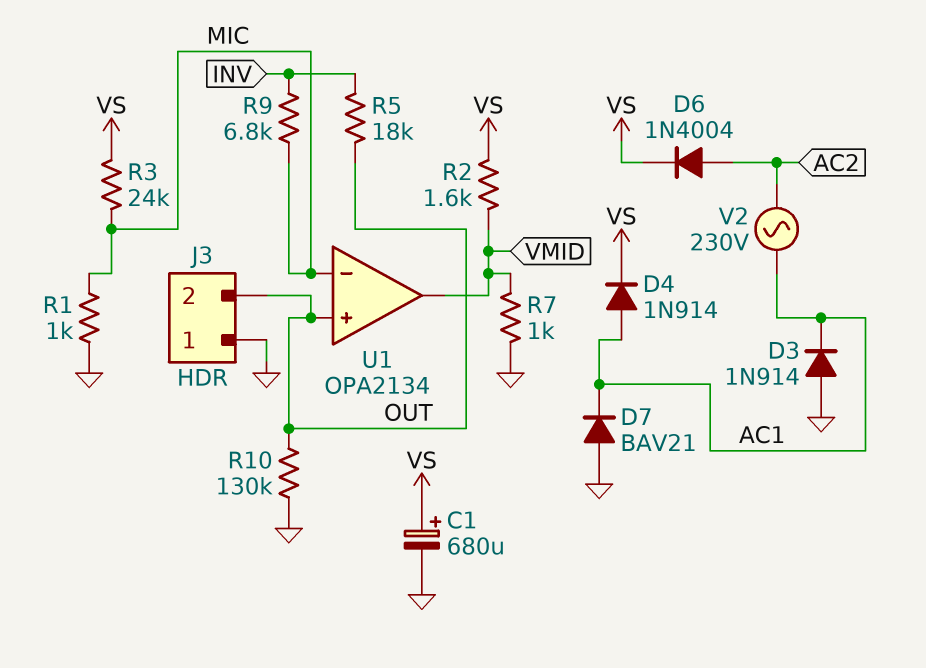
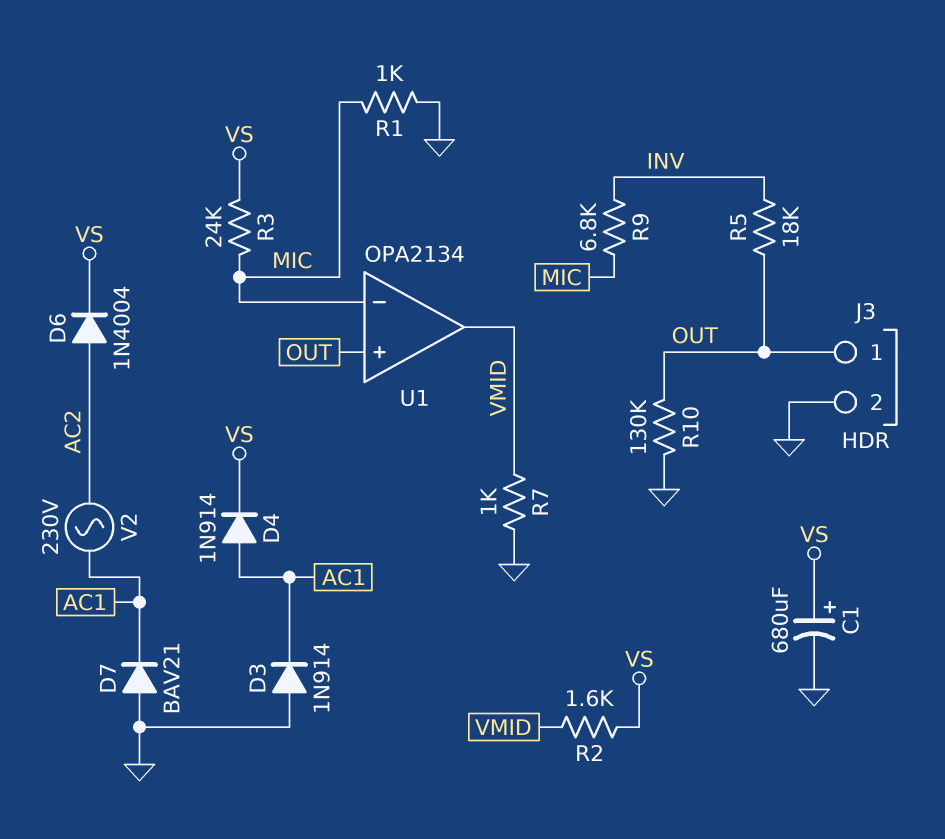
J3 pin 1: GND -> OUT
J3 pin 2: OUT -> GND

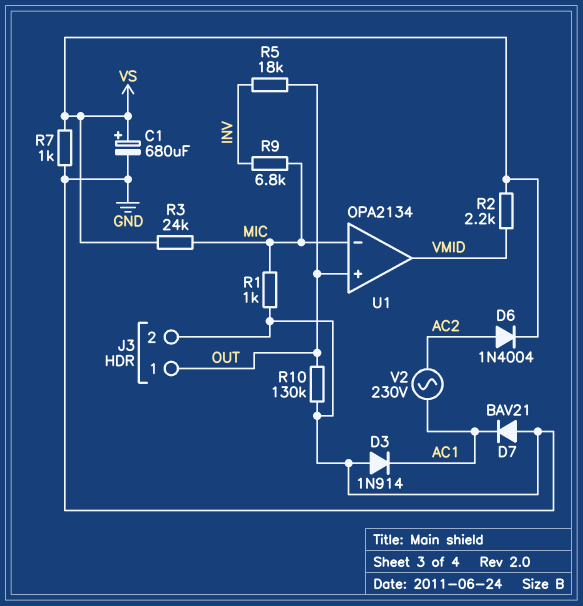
D4: diode 1N914 (A AC1, K VS) -> none
R2: 1.6k (VMID, VS) -> 2.2k (VMID, VS)
R7: 1k (GND, VMID) -> 1k (GND, VS)

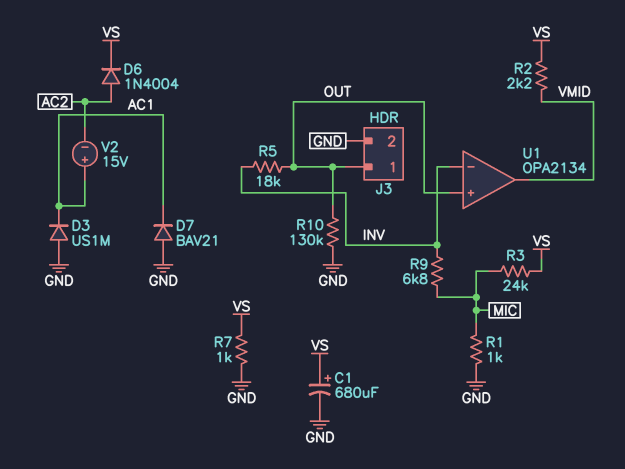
D3: diode 1N914 (A GND, K AC1) -> diode US1M (A GND, K AC1)
U1 pin in-: MIC -> INV
V2: AC 230V (AC1, AC2) -> 15V (plus AC1, minus AC2)

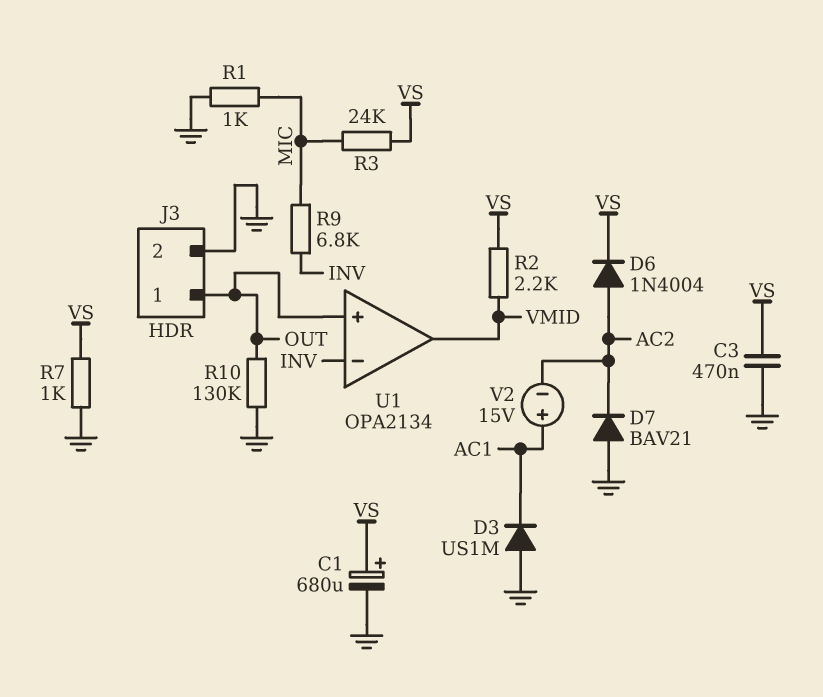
C3: none -> 470nF (GND, VS)
D7: diode BAV21 (A GND, K AC1) -> diode BAV21 (A GND, K AC2)
R5: 18k (INV, OUT) -> none

